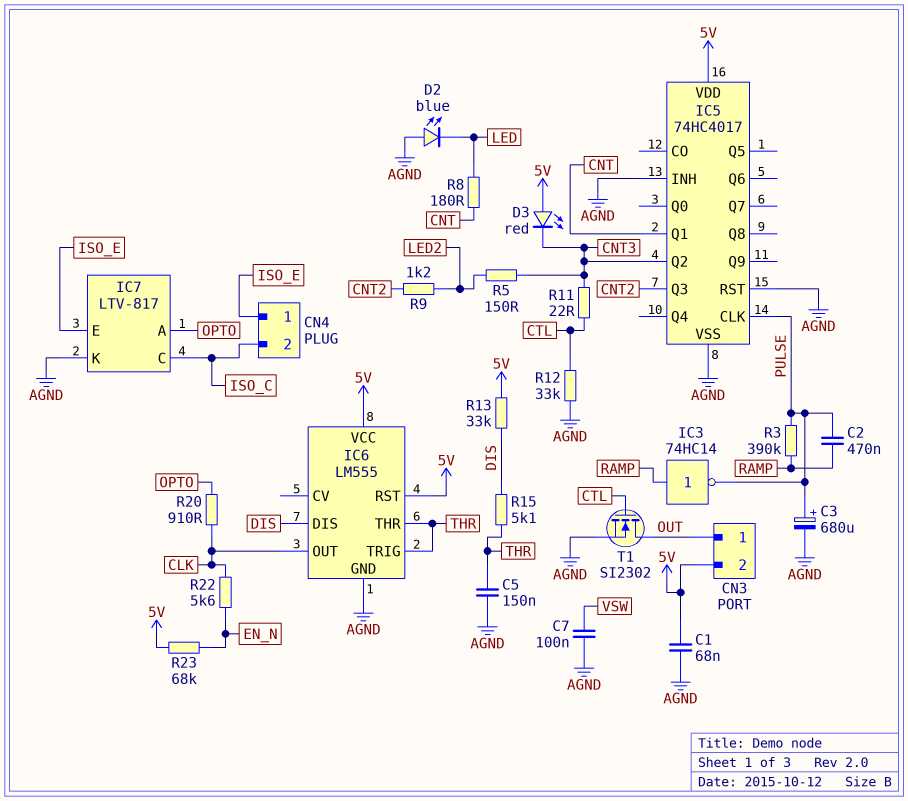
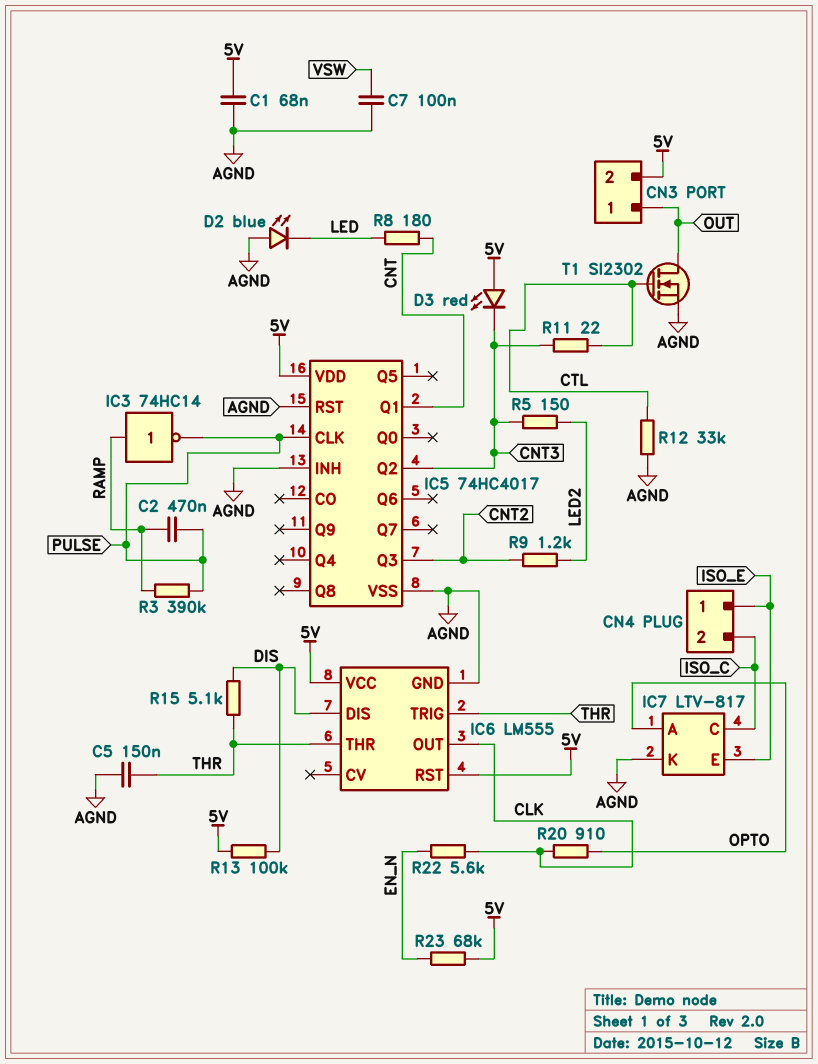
C3: 680uF (plus PULSE, minus AGND) -> none
R13: 33k (5V, DIS) -> 100k (5V, DIS)

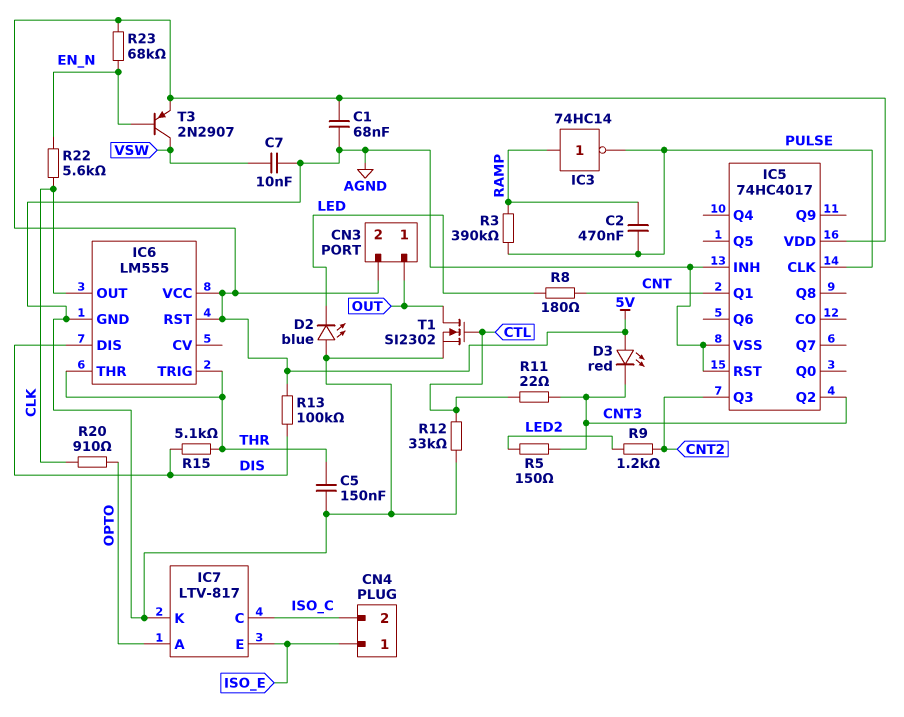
C7: 100nF (AGND, VSW) -> 10nF (AGND, VSW)
T3: none -> PNP 2N2907 (B EN_N, C VSW, E 5V)

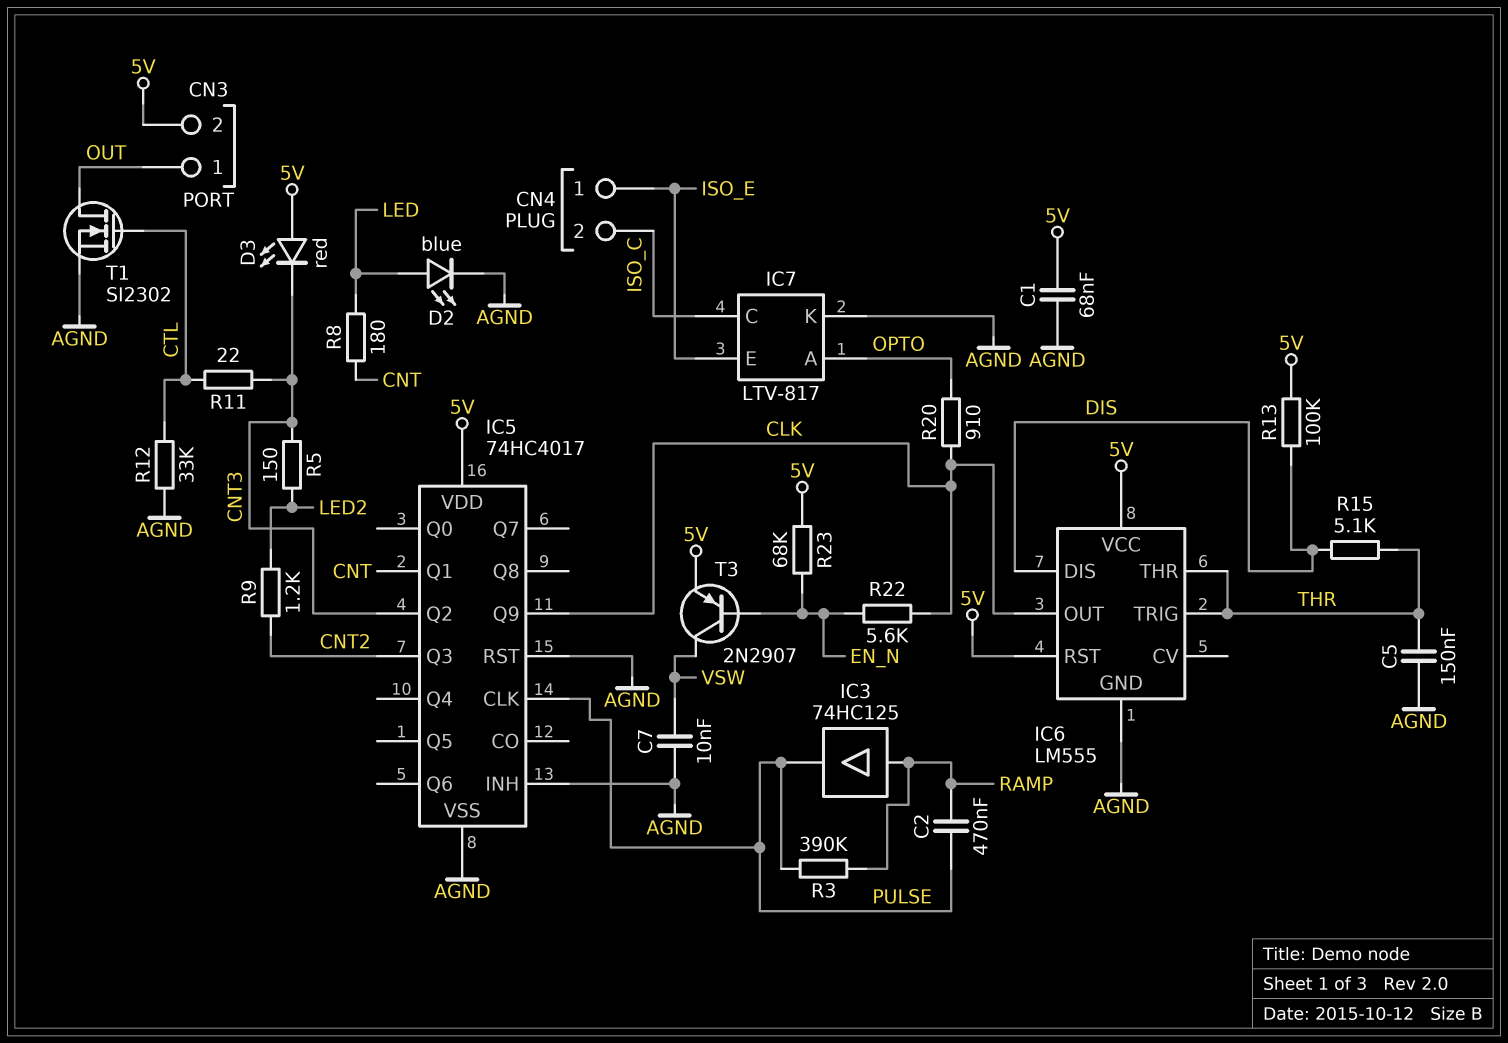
D2: LED blue (A AGND, K LED) -> LED blue (A LED, K AGND)
IC3: NOT 74HC14 (in RAMP, out PULSE) -> buffer 74HC125 (in RAMP, out PULSE)
IC5 pin Q9: none -> CLK

